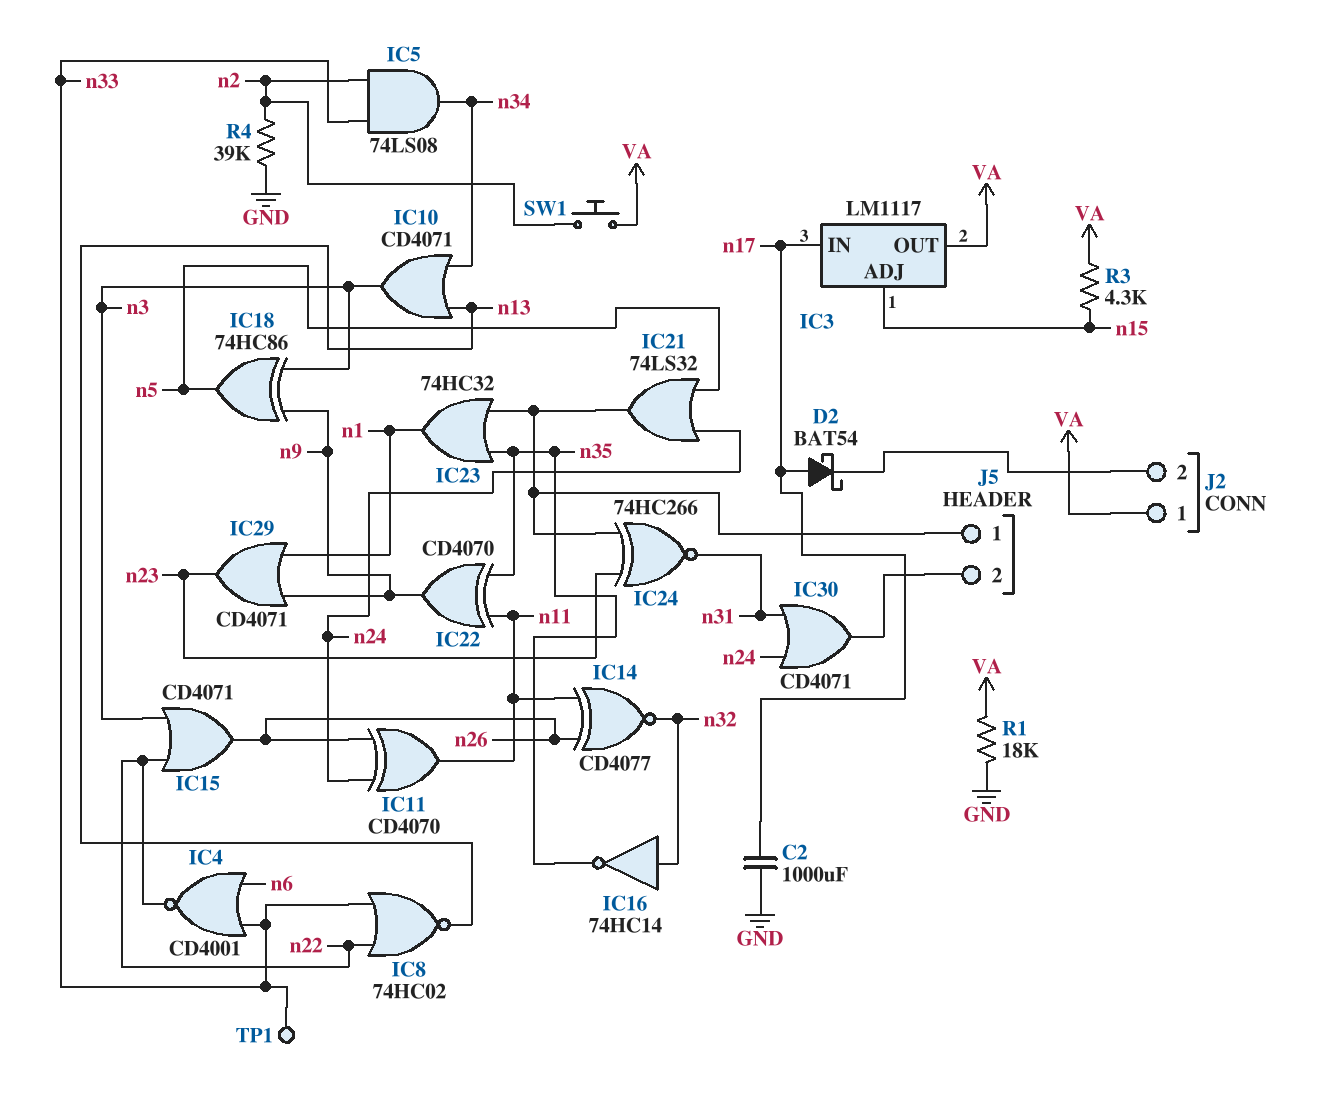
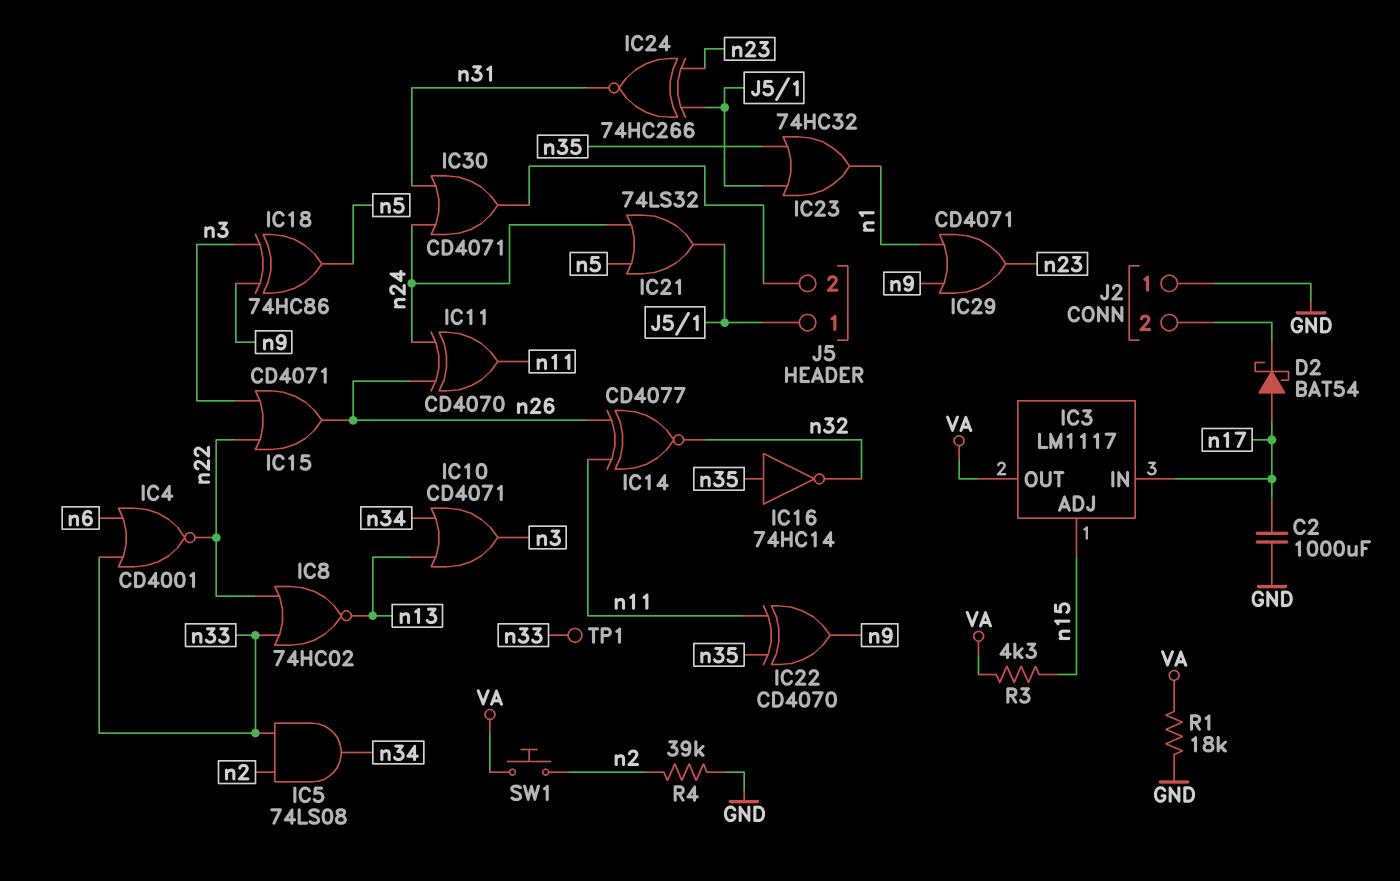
IC16: NOT 74HC14 (in n32, out n35) -> NOT 74HC14 (in n35, out n32)
J2 pin 1: VA -> GND

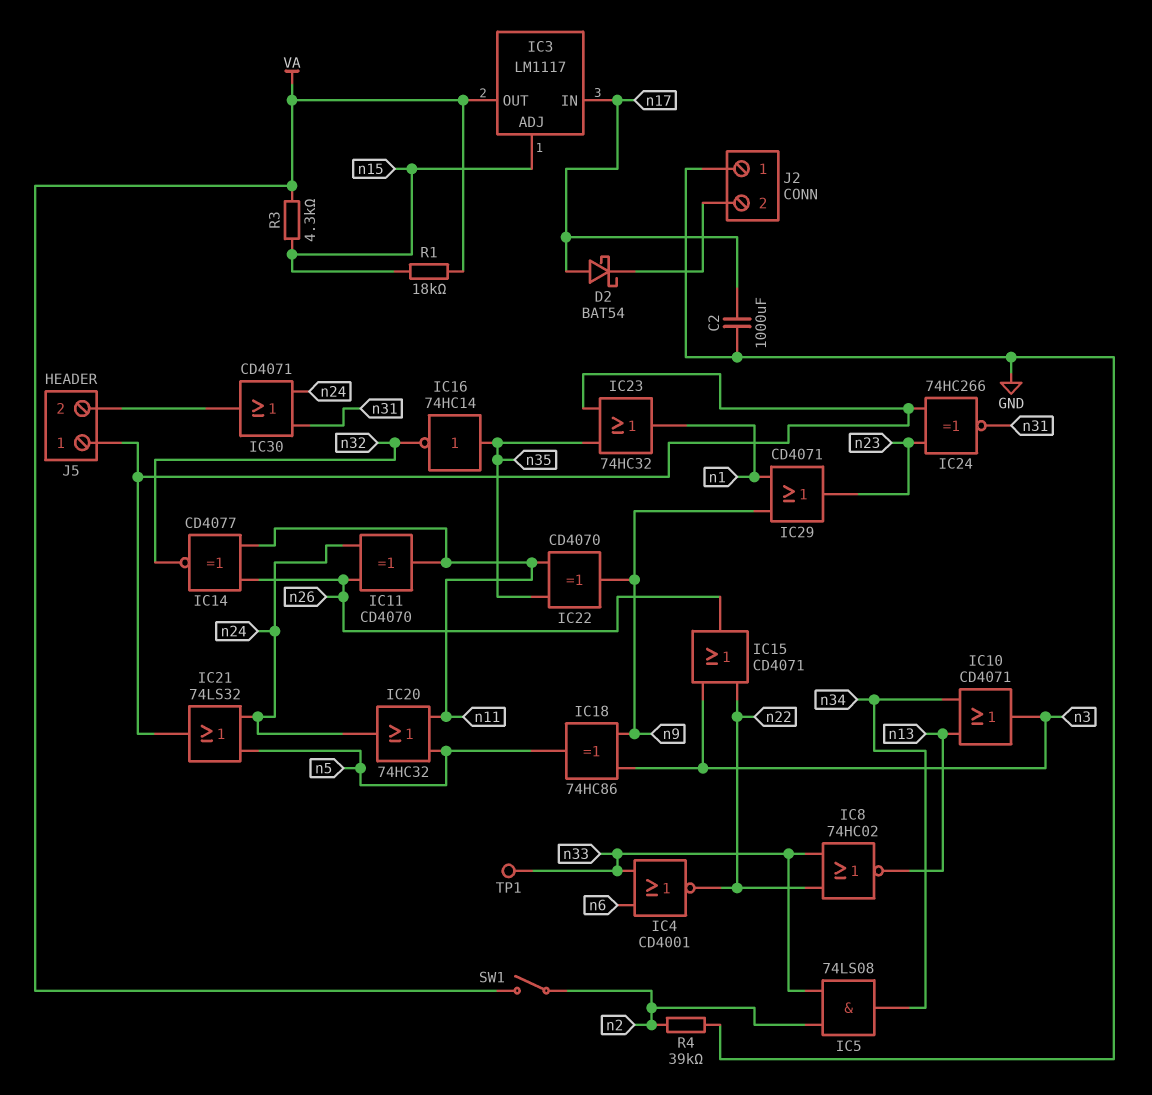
IC20: none -> OR 74HC32 (in n5, in n11, out n24)
R1: 18k (GND, VA) -> 18k (VA, n15)
SW1: button (VA, n2) -> switch (VA, n2)

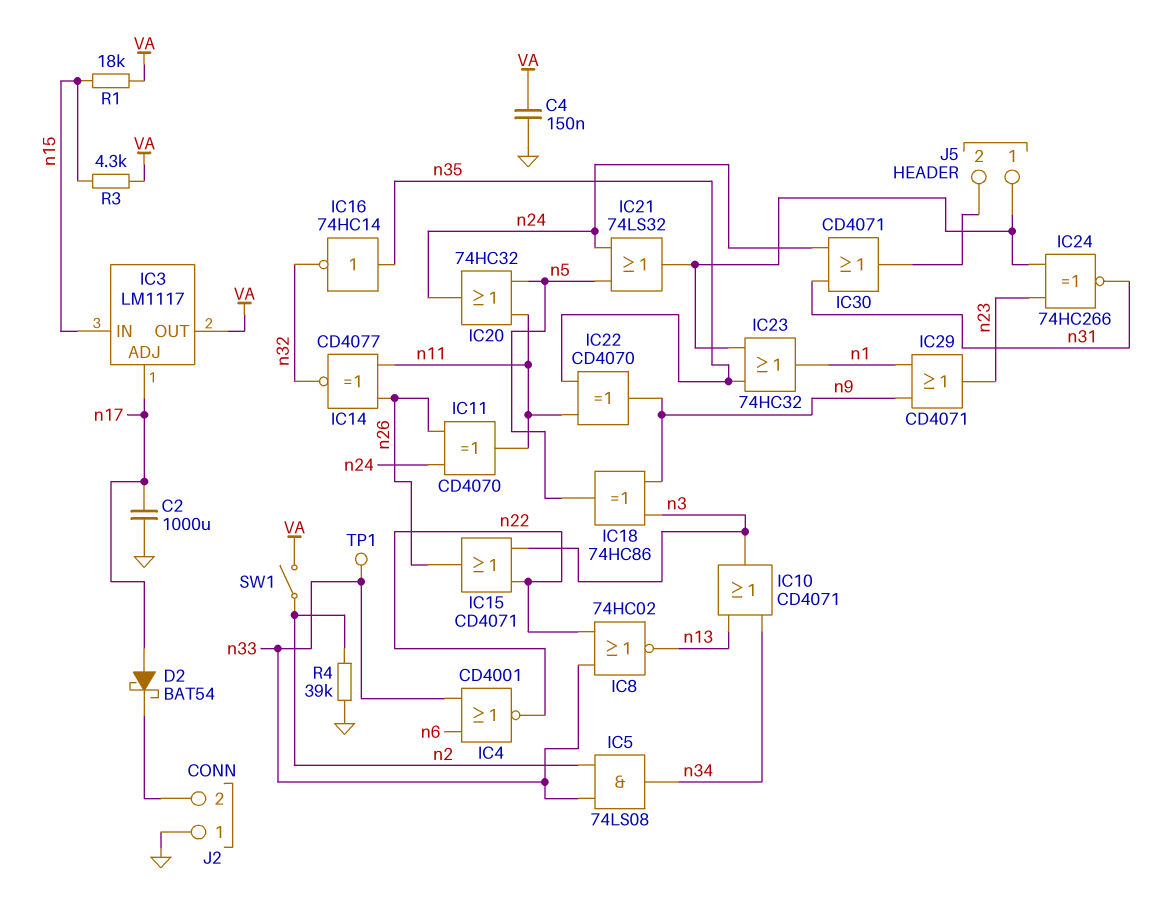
C4: none -> 150nF (GND, VA)
IC3 pin ADJ: n15 -> n17
IC3 pin IN: n17 -> n15

